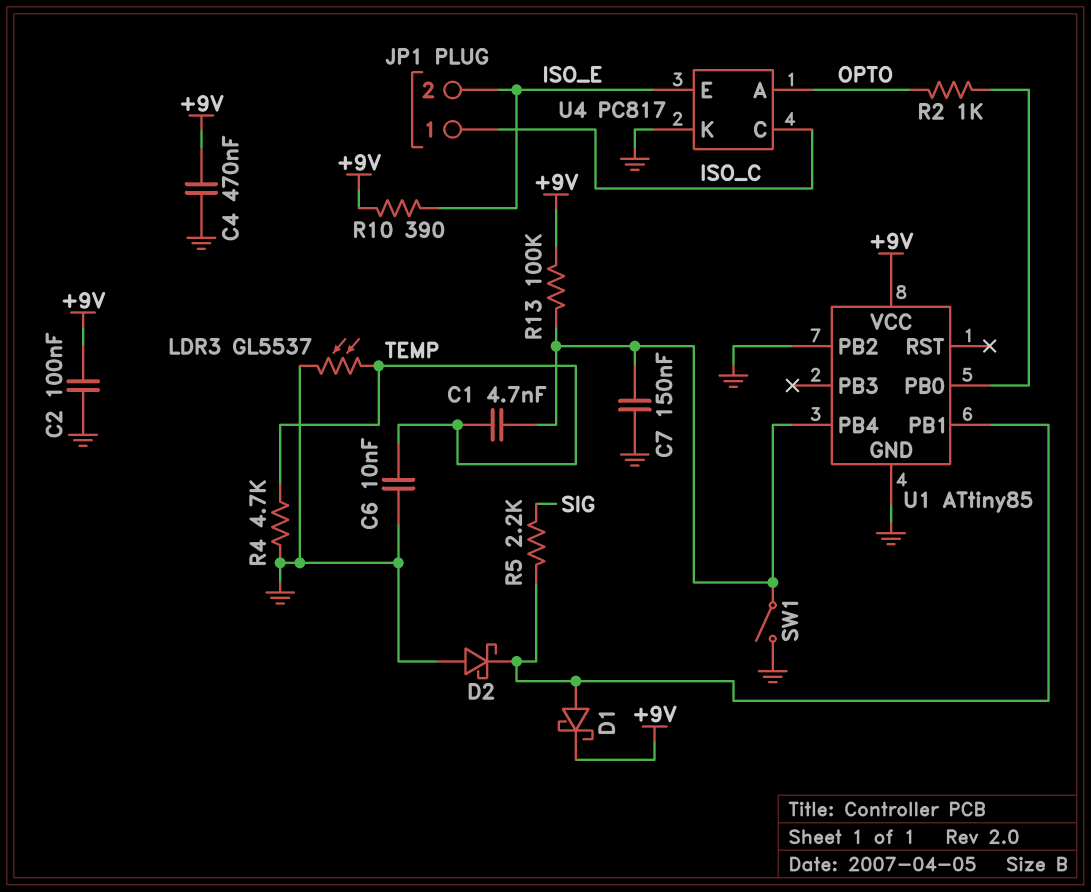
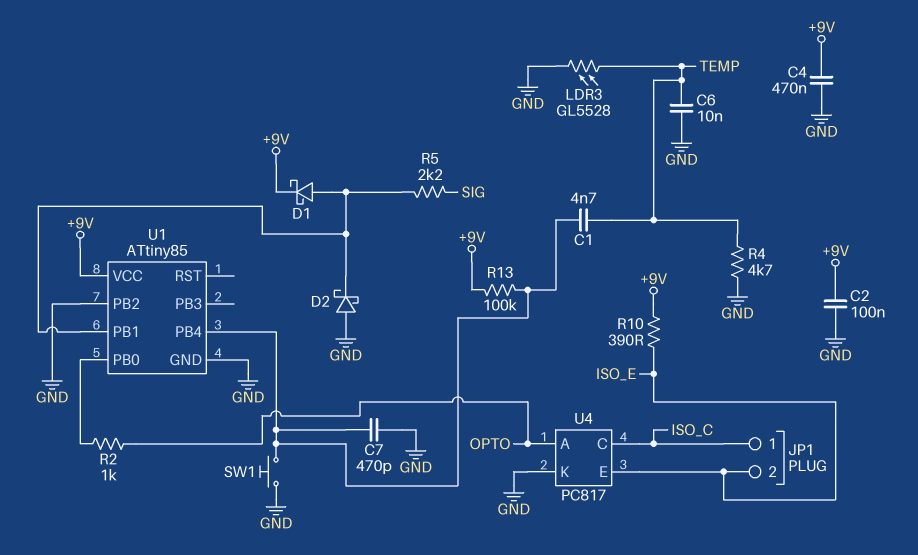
C7: 150nF (GND, U1/PB4) -> 470pF (GND, U1/PB4)
LDR3: GL5537 (GND, TEMP) -> GL5528 (GND, TEMP)
SW1: switch (GND, U1/PB4) -> button (GND, U1/PB4)

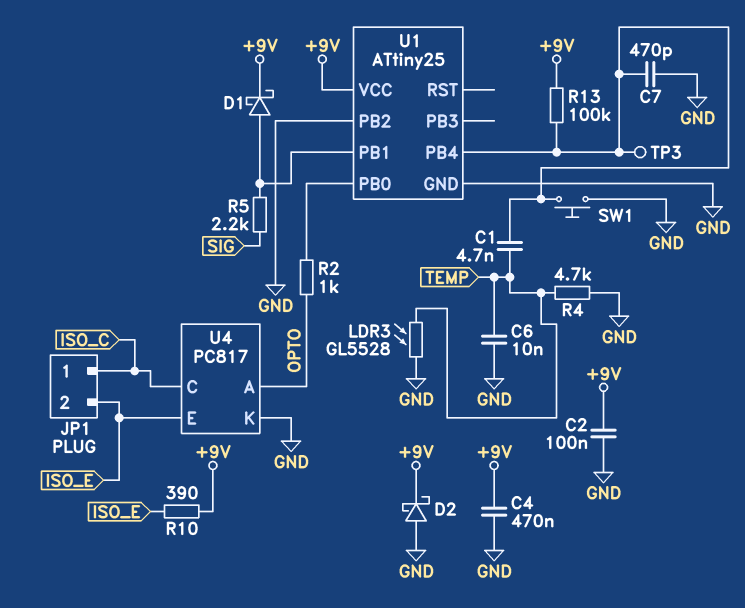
D2: schottky (A GND, K U1/PB1) -> schottky (A GND, K +9V)
TP3: none -> test point (U1/PB4)
U1: ATtiny85 -> ATtiny25

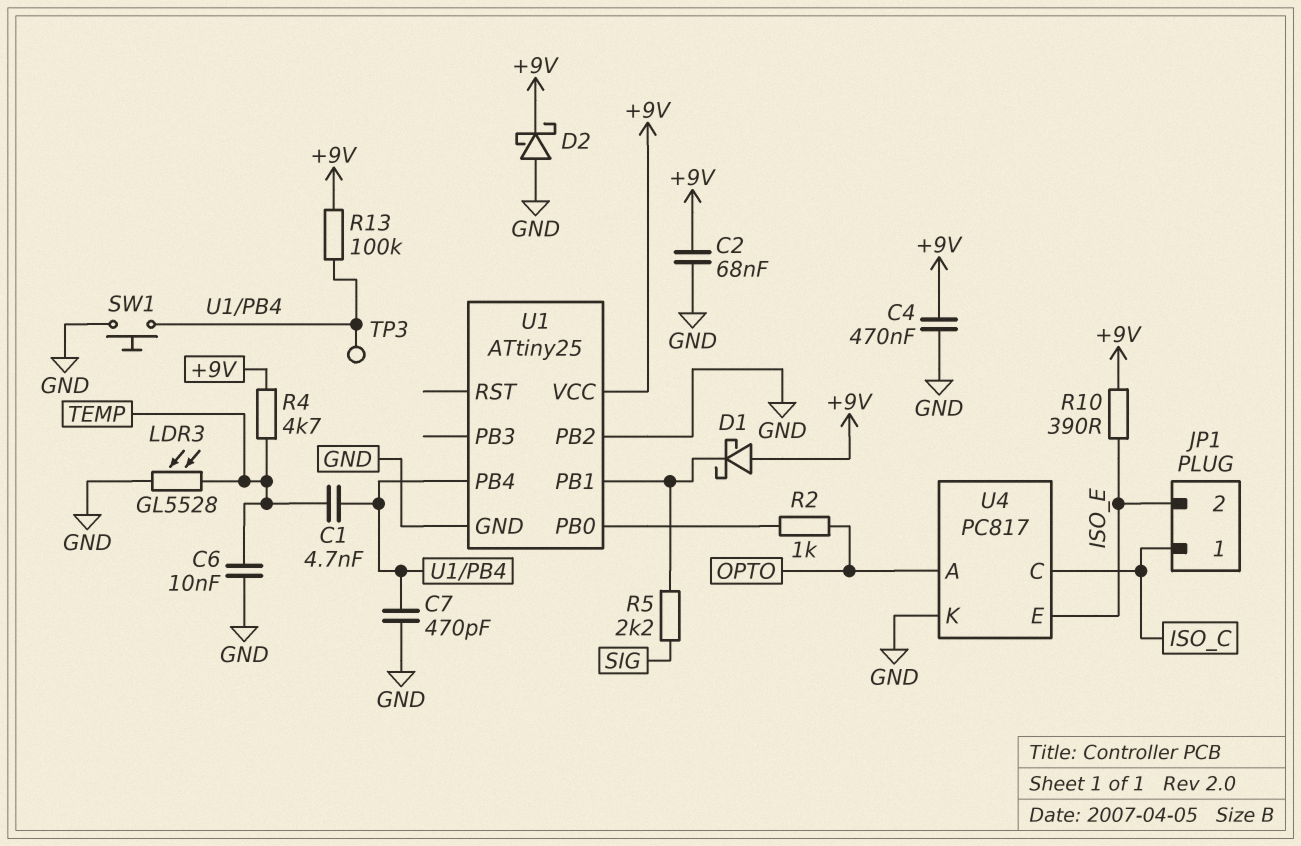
C2: 100nF (+9V, GND) -> 68nF (+9V, GND)
D1: schottky (A U1/PB1, K +9V) -> schottky (A +9V, K U1/PB1)
R4: 4.7k (GND, TEMP) -> 4.7k (+9V, TEMP)

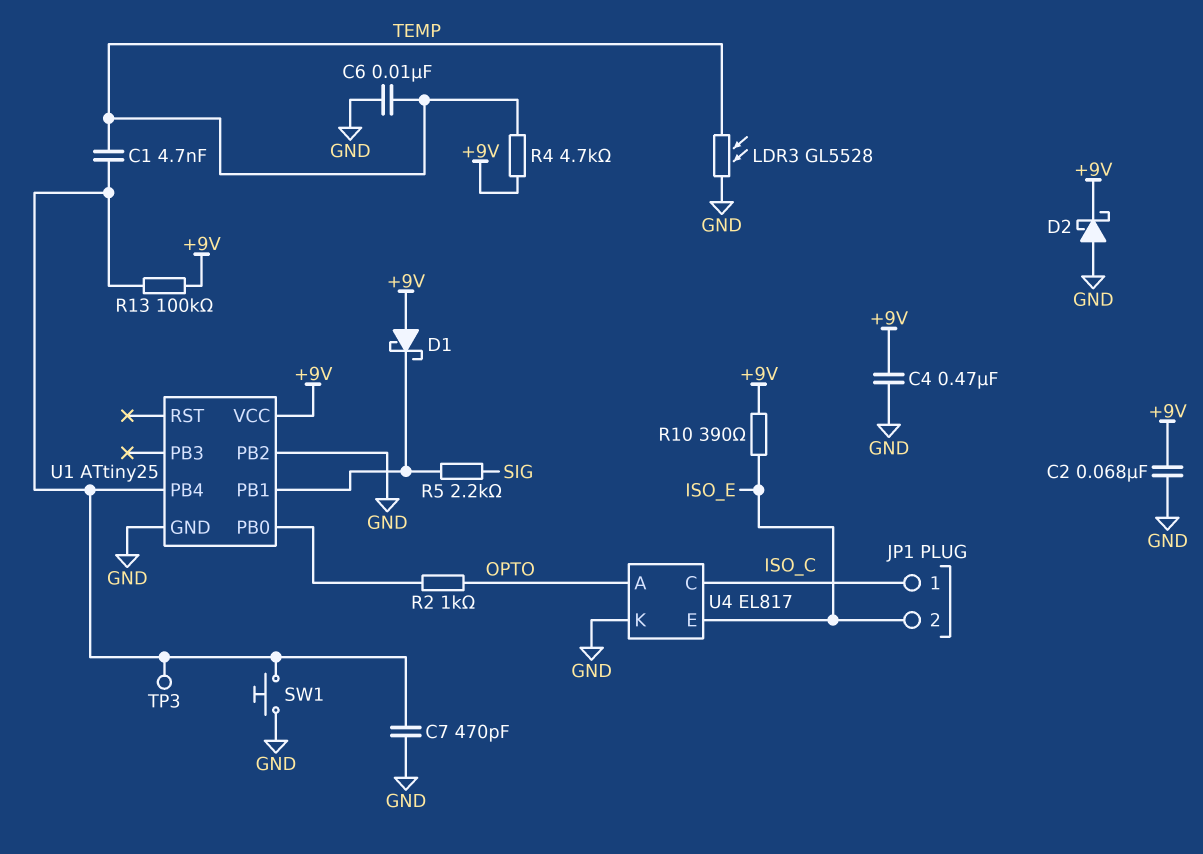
U4: PC817 -> EL817

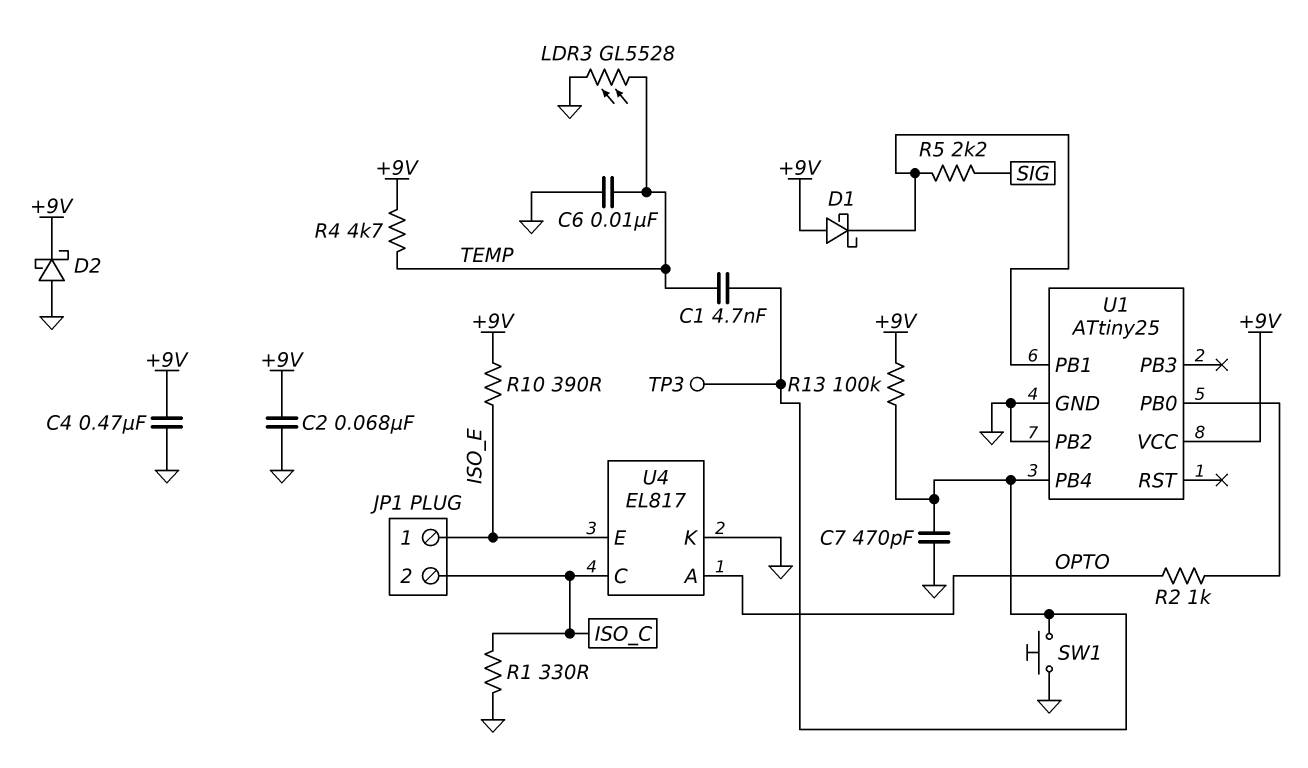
JP1 pin 1: ISO_C -> ISO_E
JP1 pin 2: ISO_E -> ISO_C
R1: none -> 330 (GND, ISO_C)

